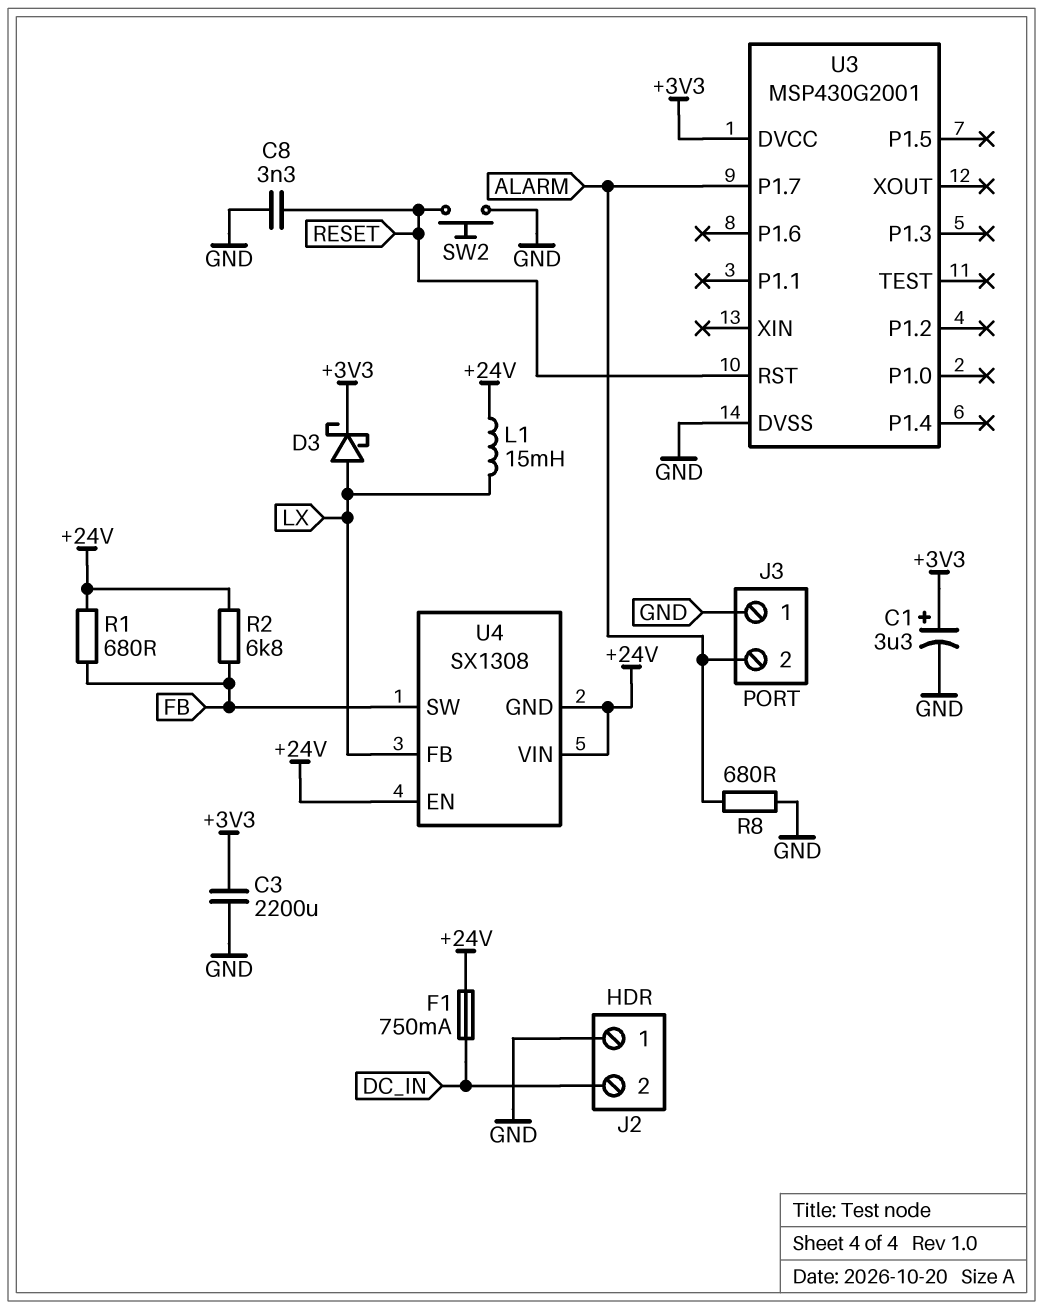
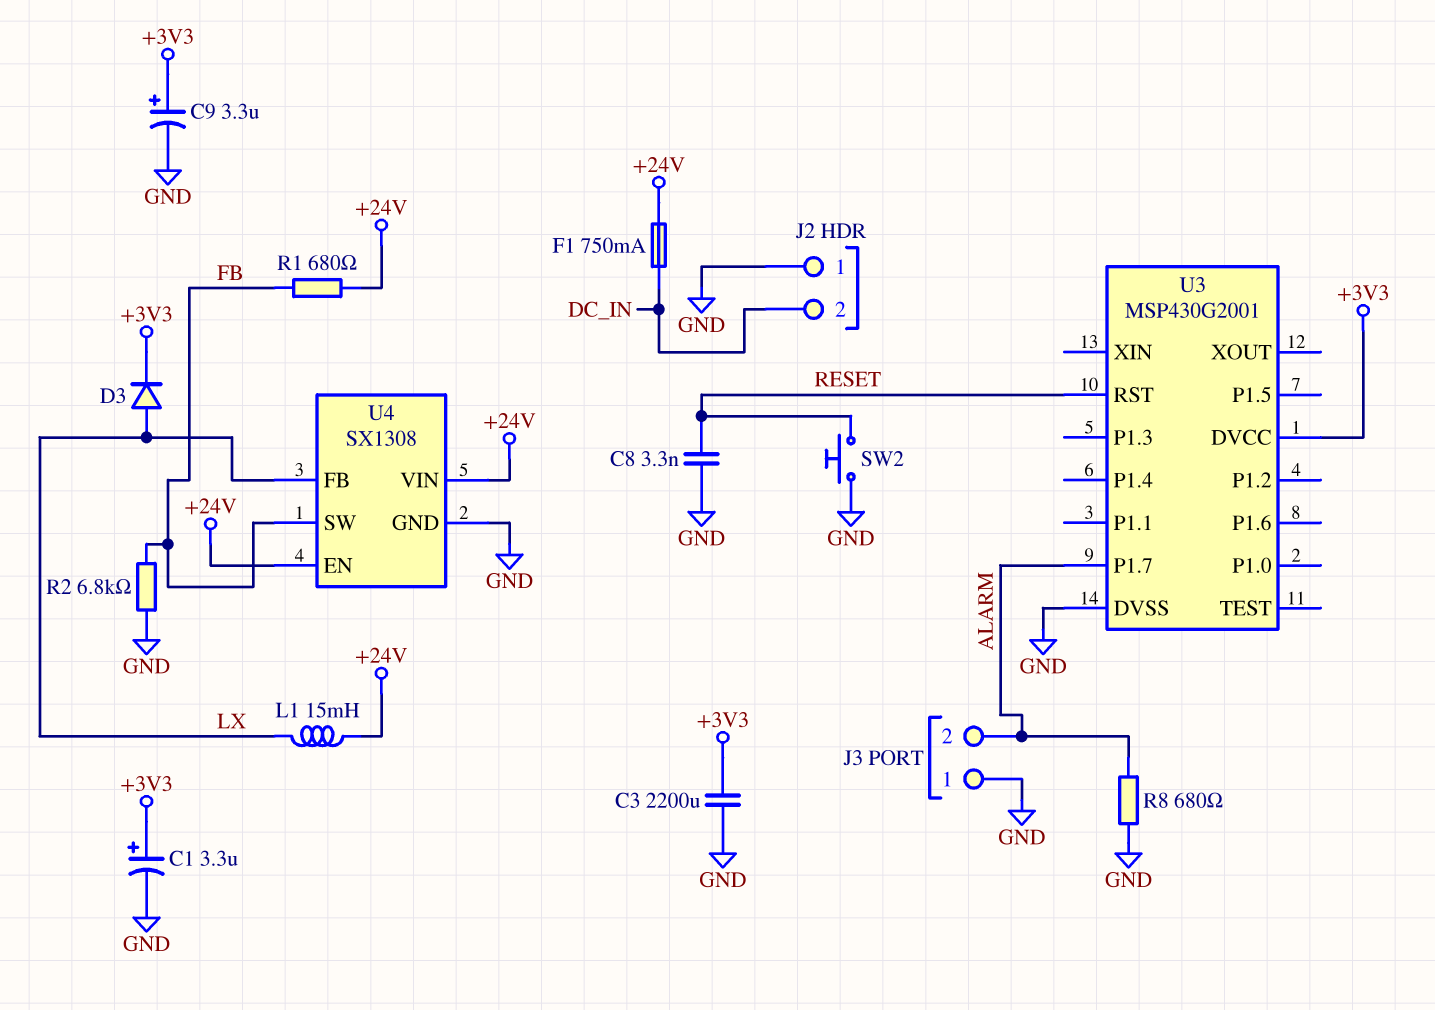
C9: none -> 3.3uF (plus +3V3, minus GND)
D3: schottky (A LX, K +3V3) -> diode (A LX, K +3V3)
R2: 6.8k (+24V, FB) -> 6.8k (FB, GND)
U4 pin GND: +24V -> GND

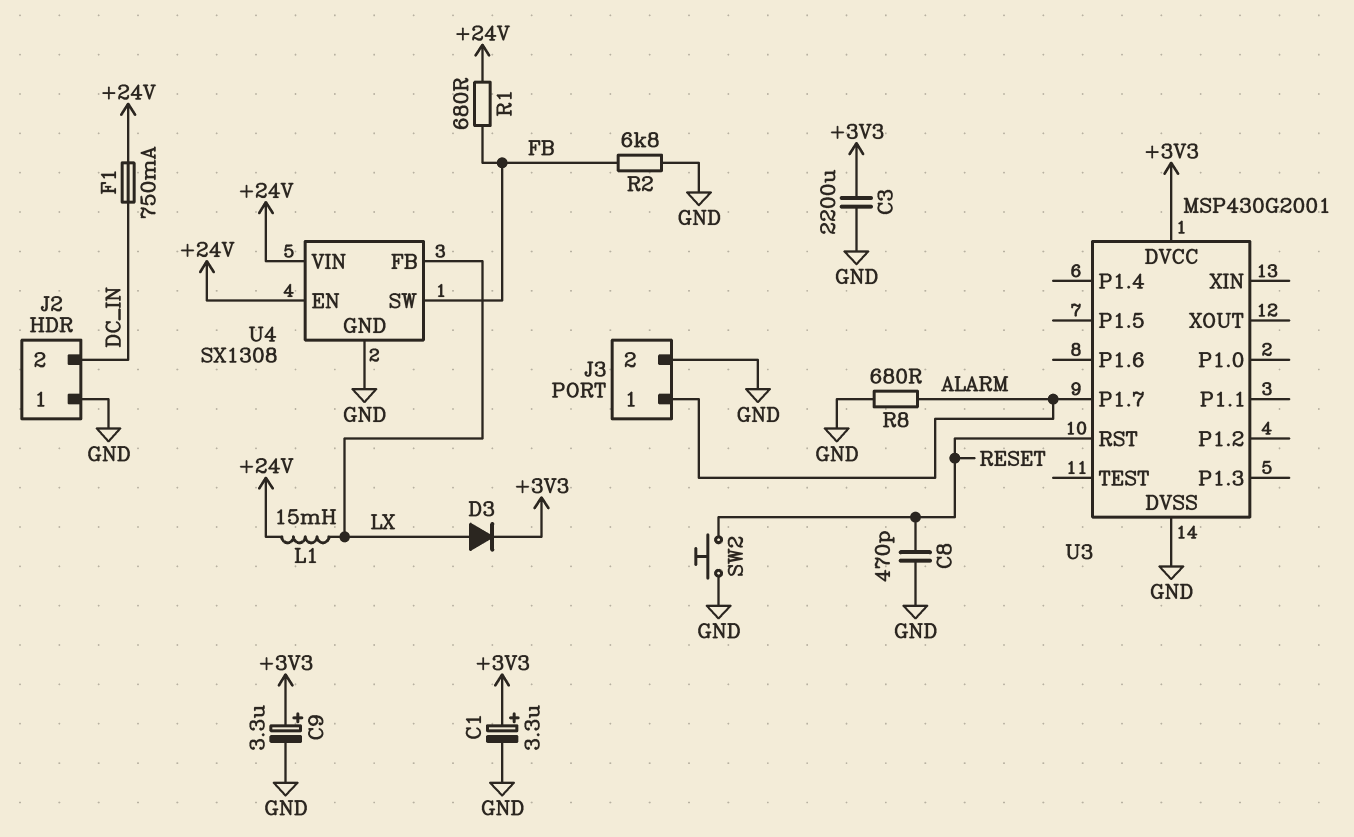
C8: 3.3nF (GND, RESET) -> 470pF (GND, RESET)
J3 pin 1: GND -> ALARM
J3 pin 2: ALARM -> GND

